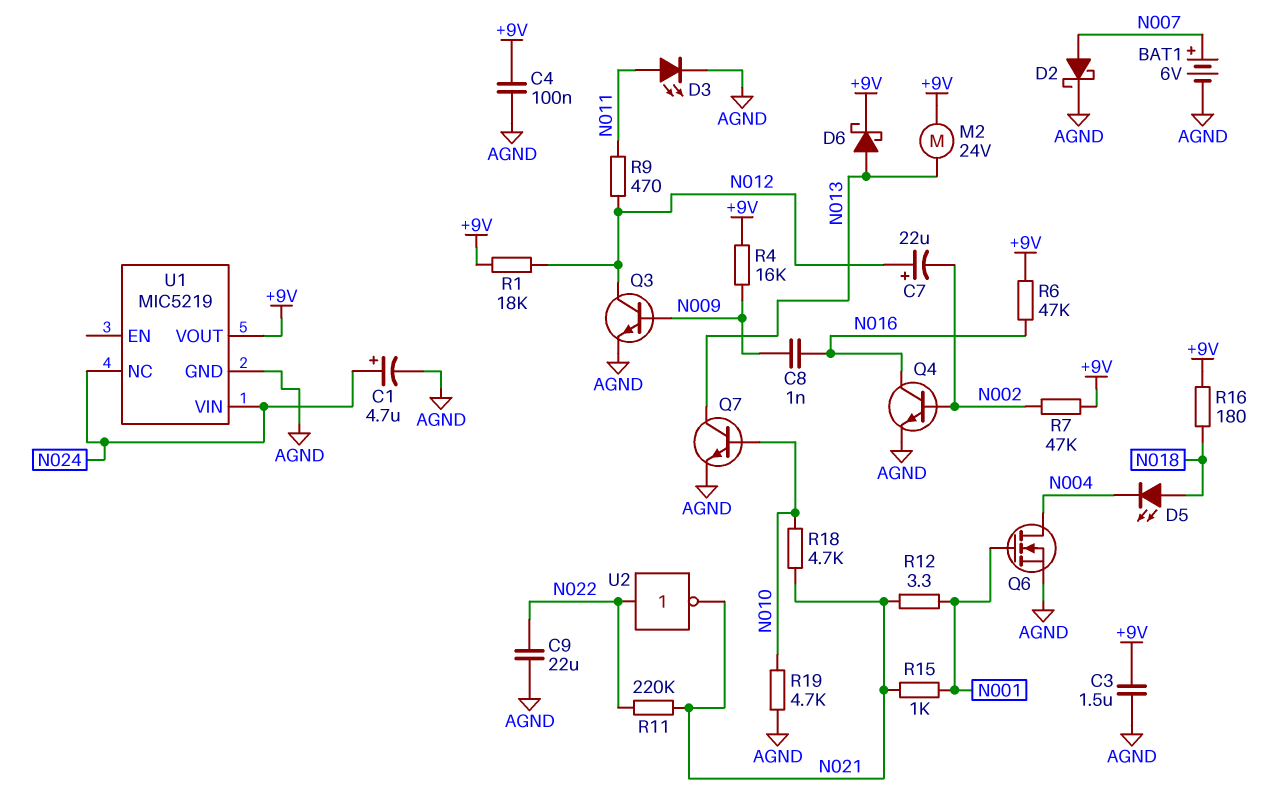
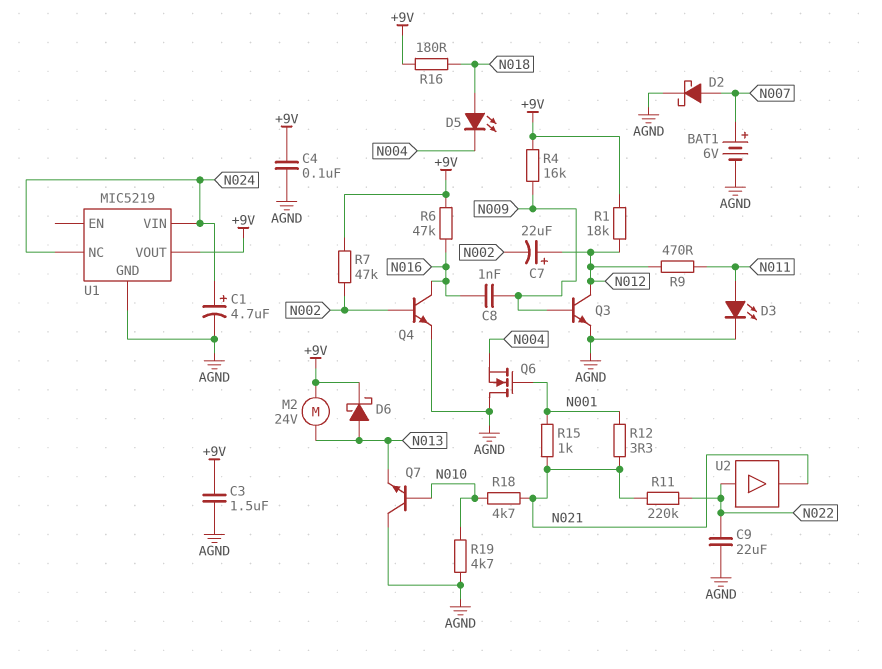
Q6: NMOS (G N001, D N004, S AGND) -> NMOS (G N001, D AGND, S N004)
Q7: NPN (B N010, C N013, E AGND) -> NPN (B N010, C AGND, E N013)
U2: NOT (in N022, out N021) -> buffer (in N022, out N021)

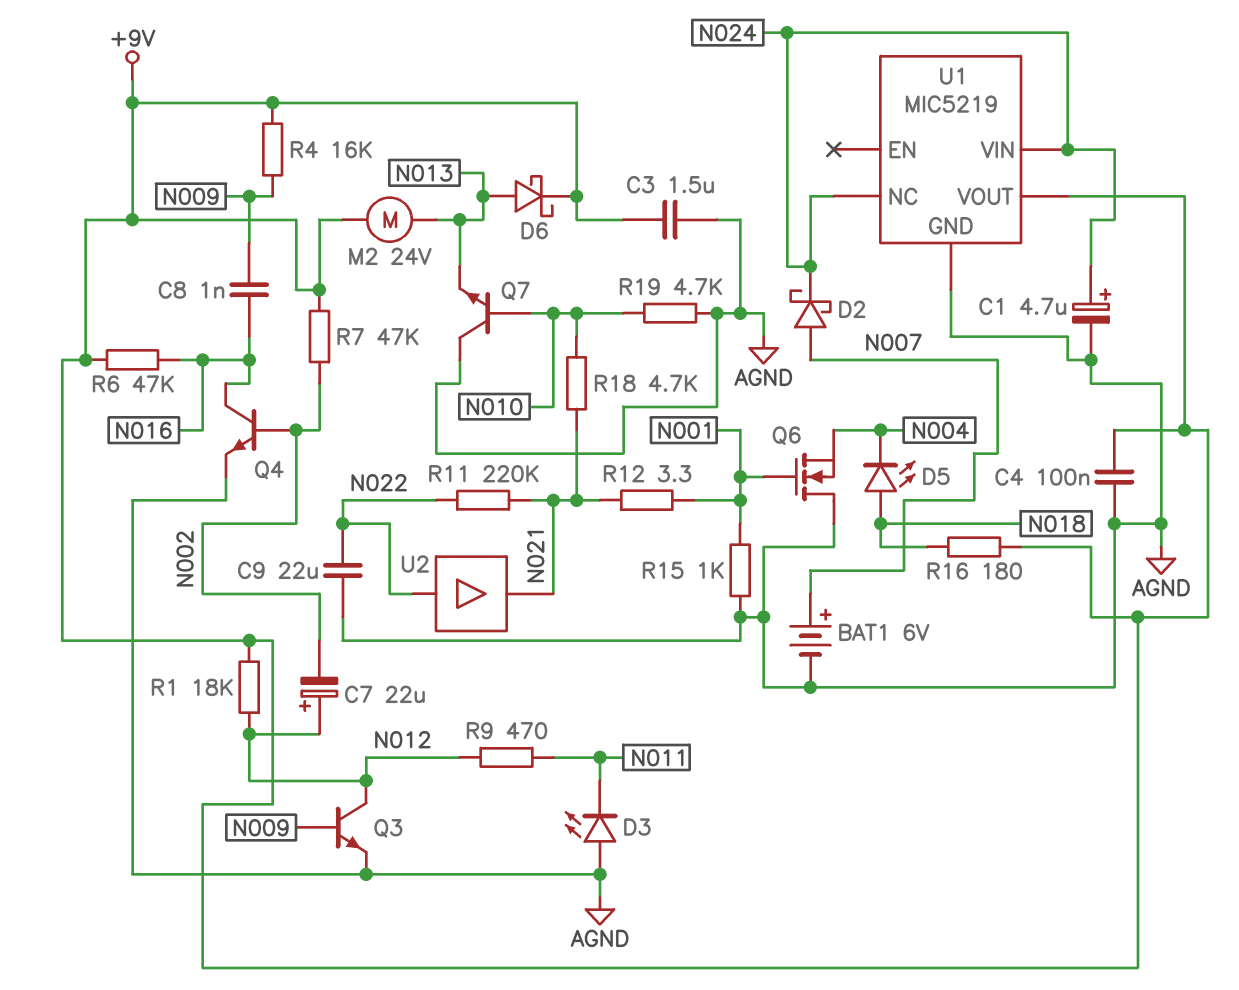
D2: schottky (A N007, K AGND) -> schottky (A N007, K N024)
D3: LED (A N011, K AGND) -> LED (A AGND, K N011)
R15: 1k (N001, N021) -> 1k (AGND, N001)

